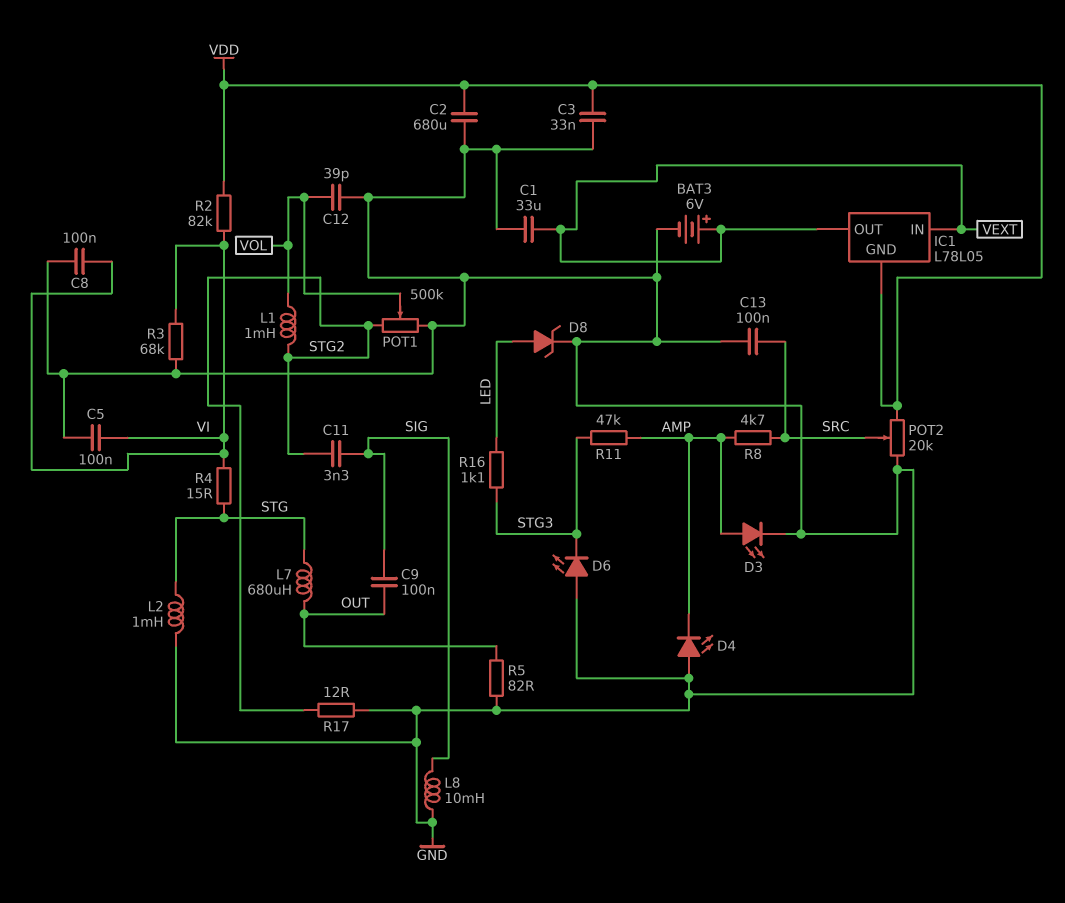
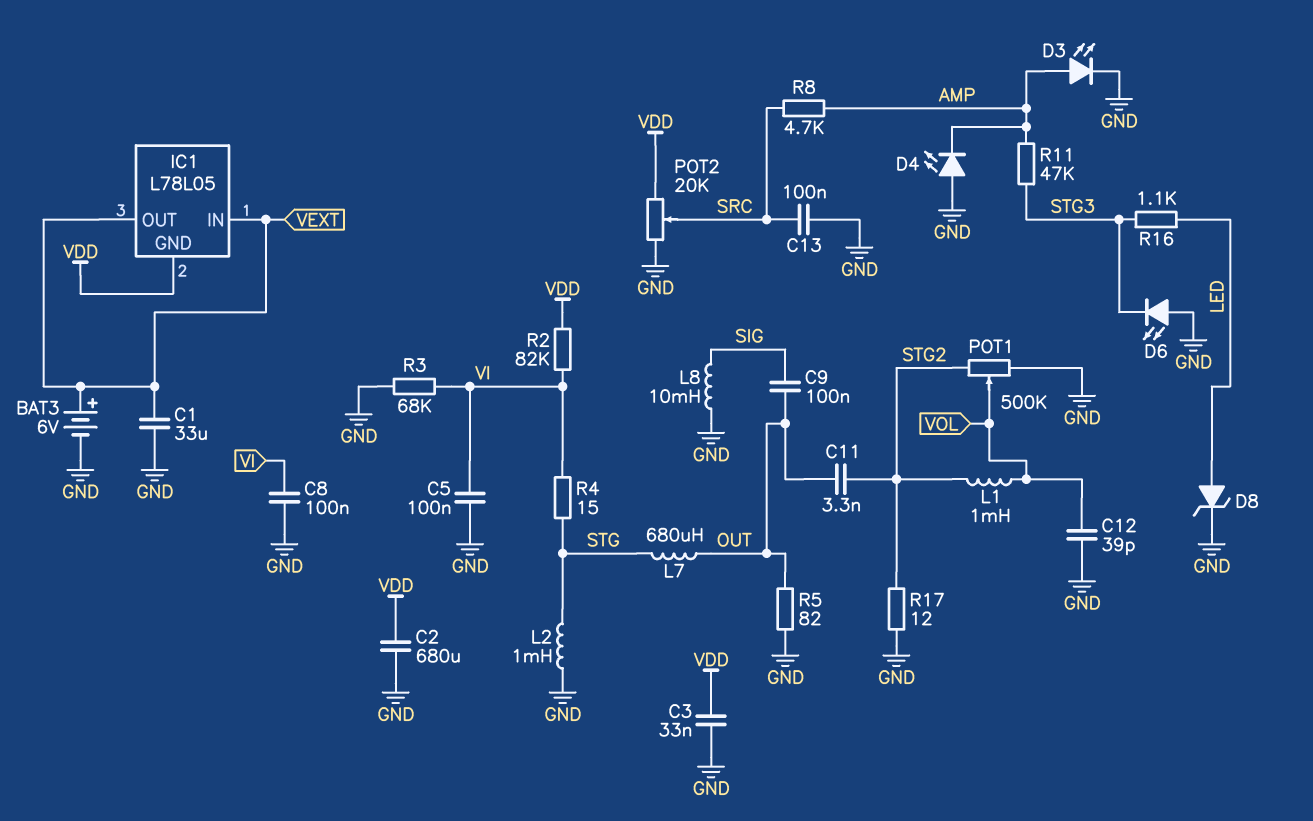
C11: 3.3nF (SIG, STG2) -> 3.3nF (OUT, STG2)

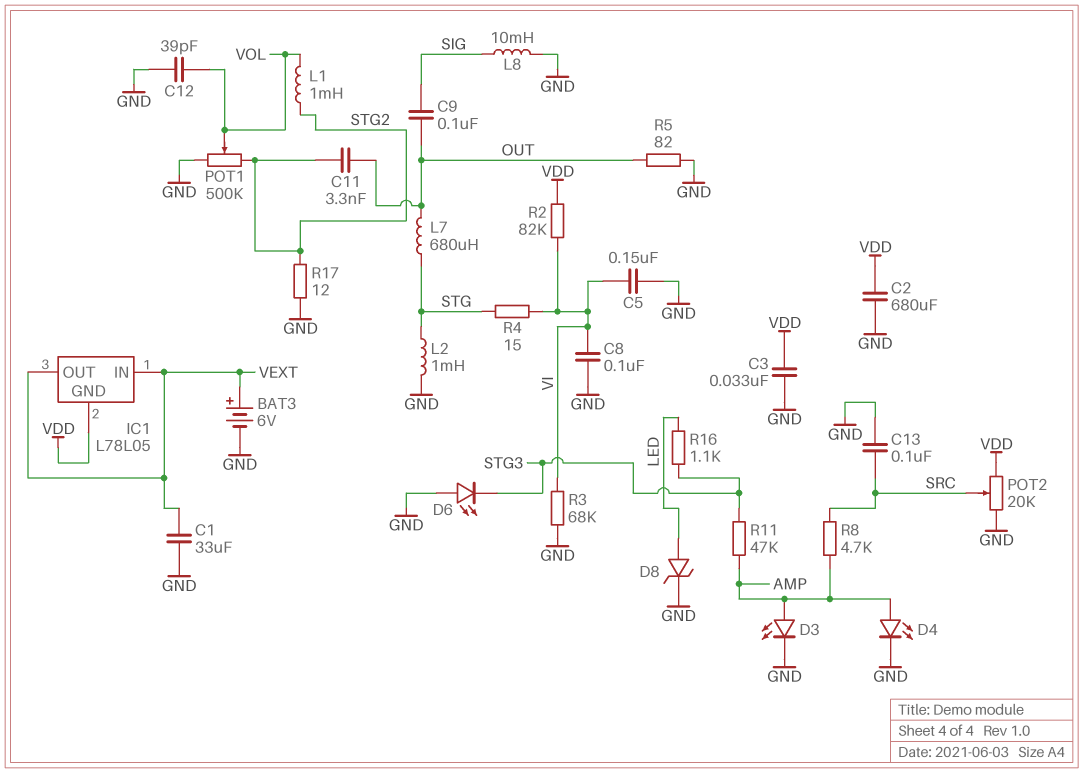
C5: 100nF (GND, VI) -> 150nF (GND, VI)
D4: LED (A GND, K AMP) -> LED (A AMP, K GND)

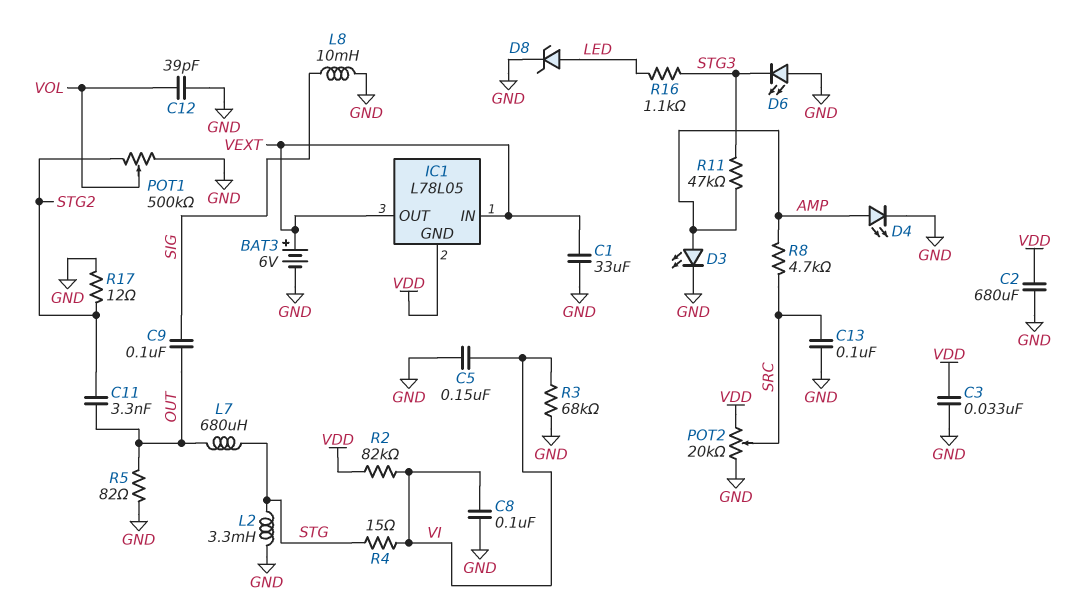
L1: 1mH (STG2, VOL) -> none
L2: 1mH (GND, STG) -> 3.3mH (GND, STG)

